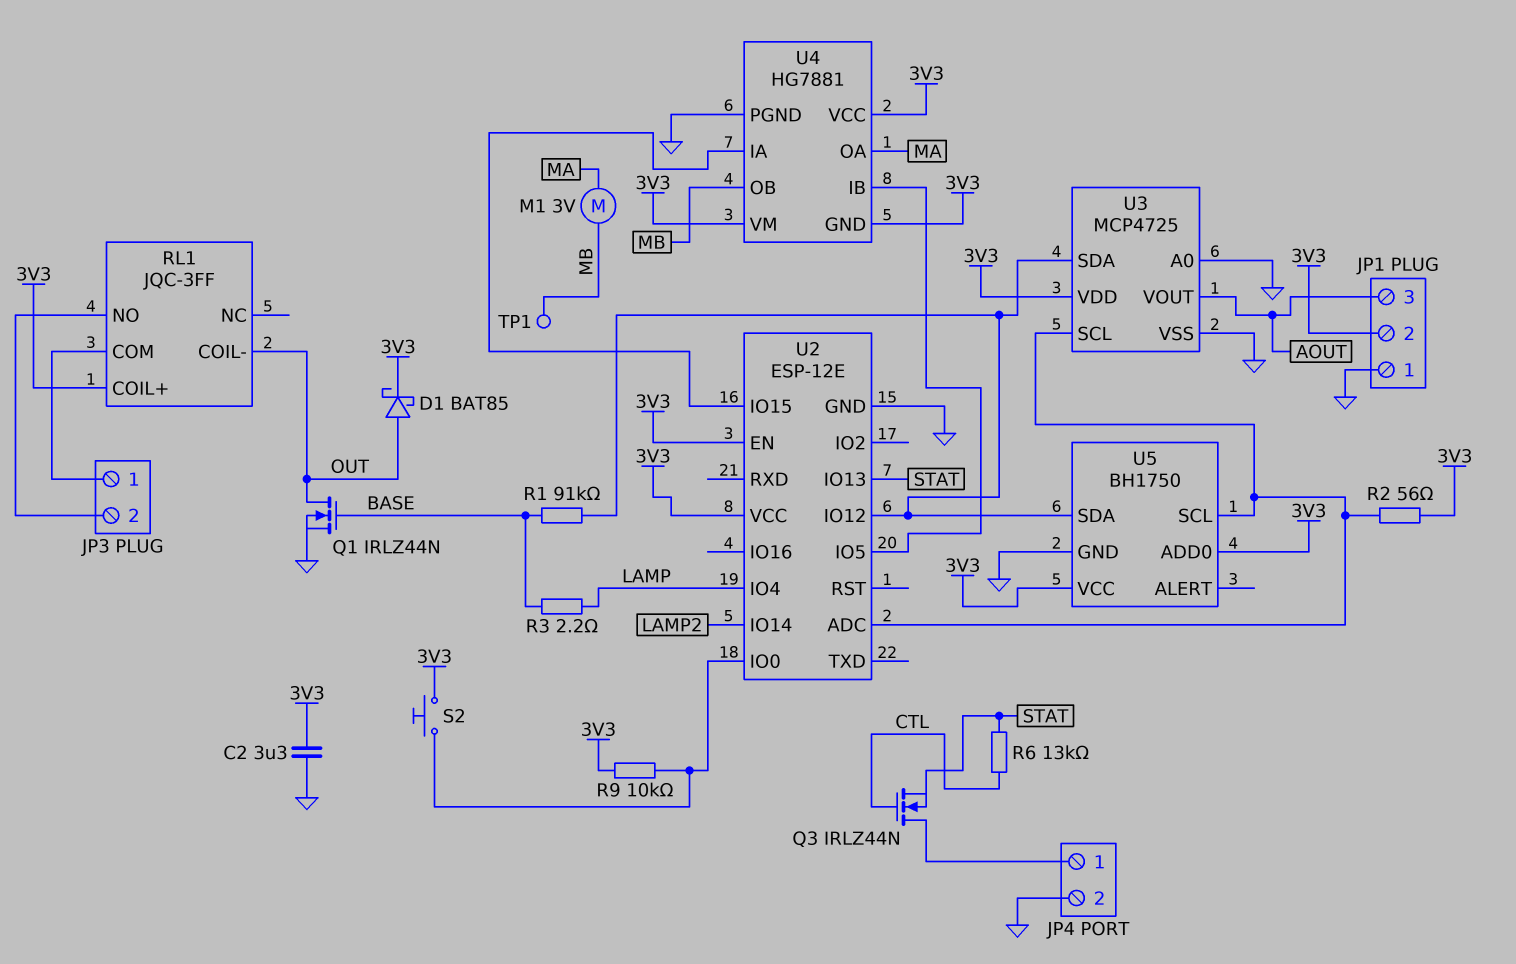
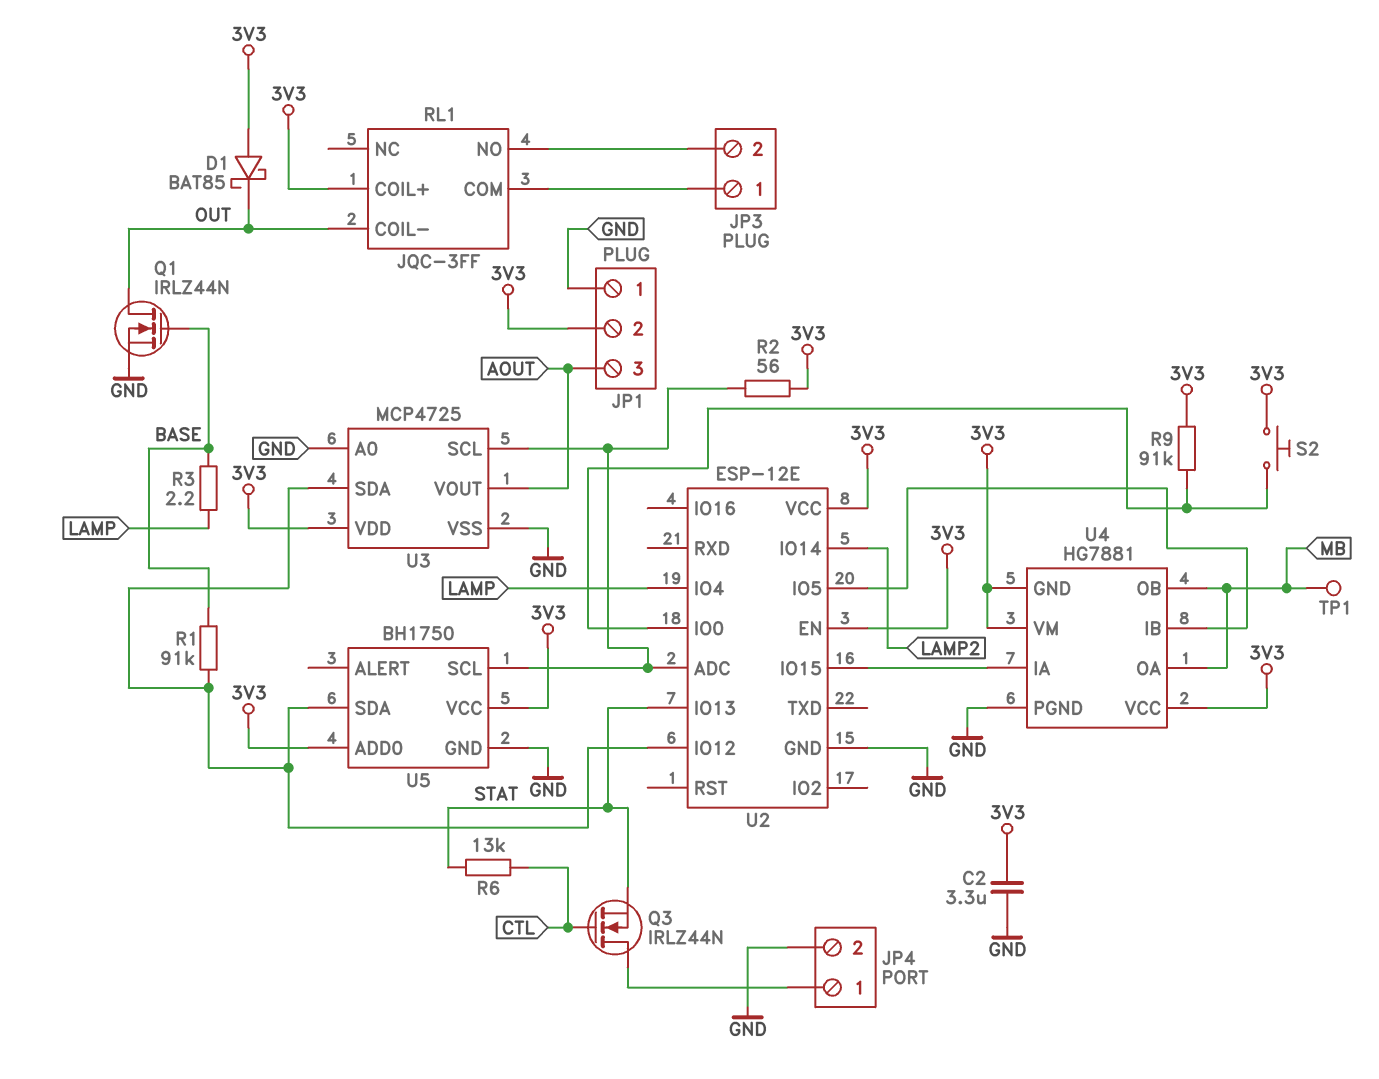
D1: schottky BAT85 (A OUT, K 3V3) -> schottky BAT85 (A 3V3, K OUT)
M1: motor 3V (MA, MB) -> none
R9: 10k (3V3, U2/IO0) -> 91k (3V3, U2/IO0)
U4 pin OA: MA -> MB

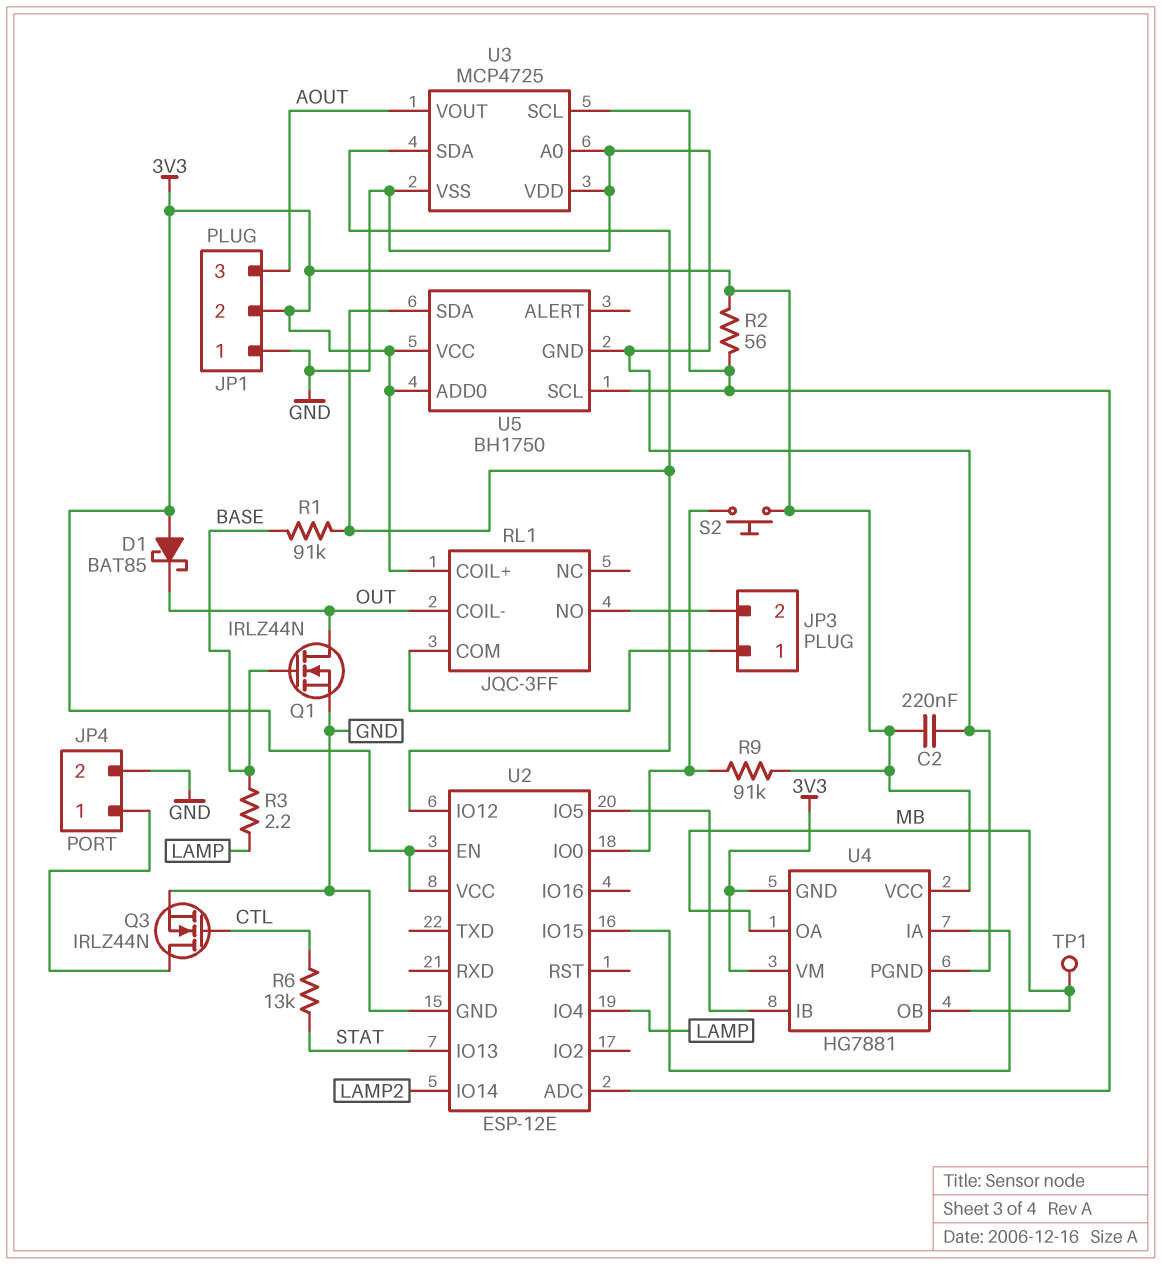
C2: 3.3uF (3V3, GND) -> 220nF (3V3, GND)
Q3: NMOS IRLZ44N (G CTL, D JP4/1, S STAT) -> NMOS IRLZ44N (G CTL, D JP4/1, S GND)
U3 pin VDD: 3V3 -> GND

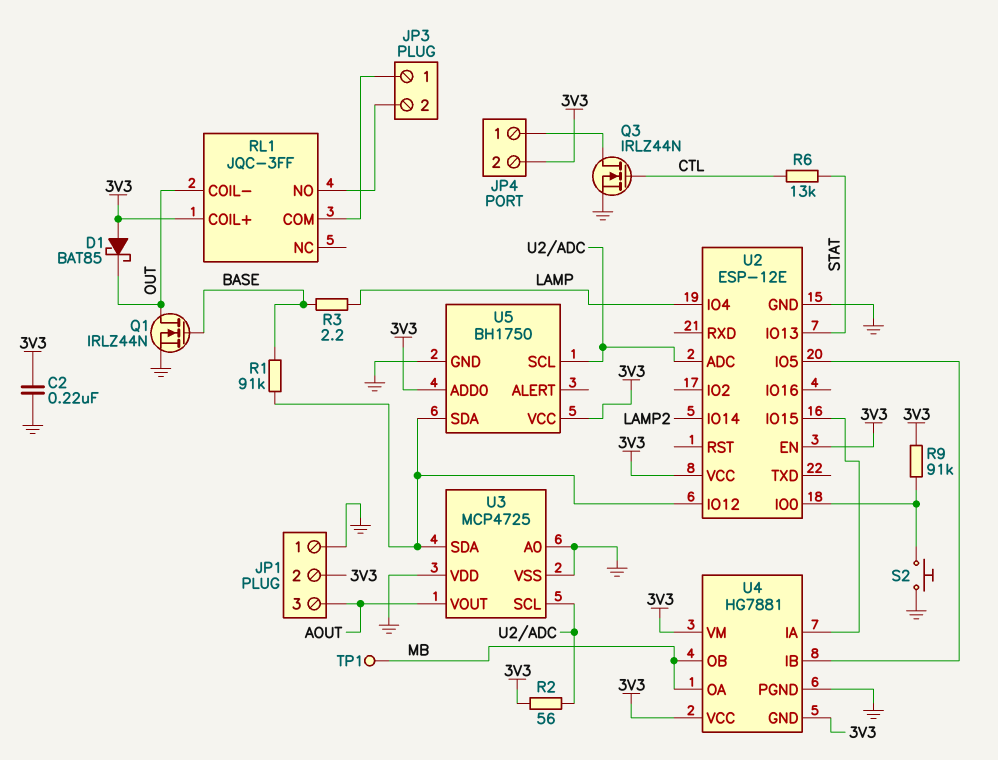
JP4 pin 2: GND -> 3V3
S2: button (3V3, U2/IO0) -> button (GND, U2/IO0)

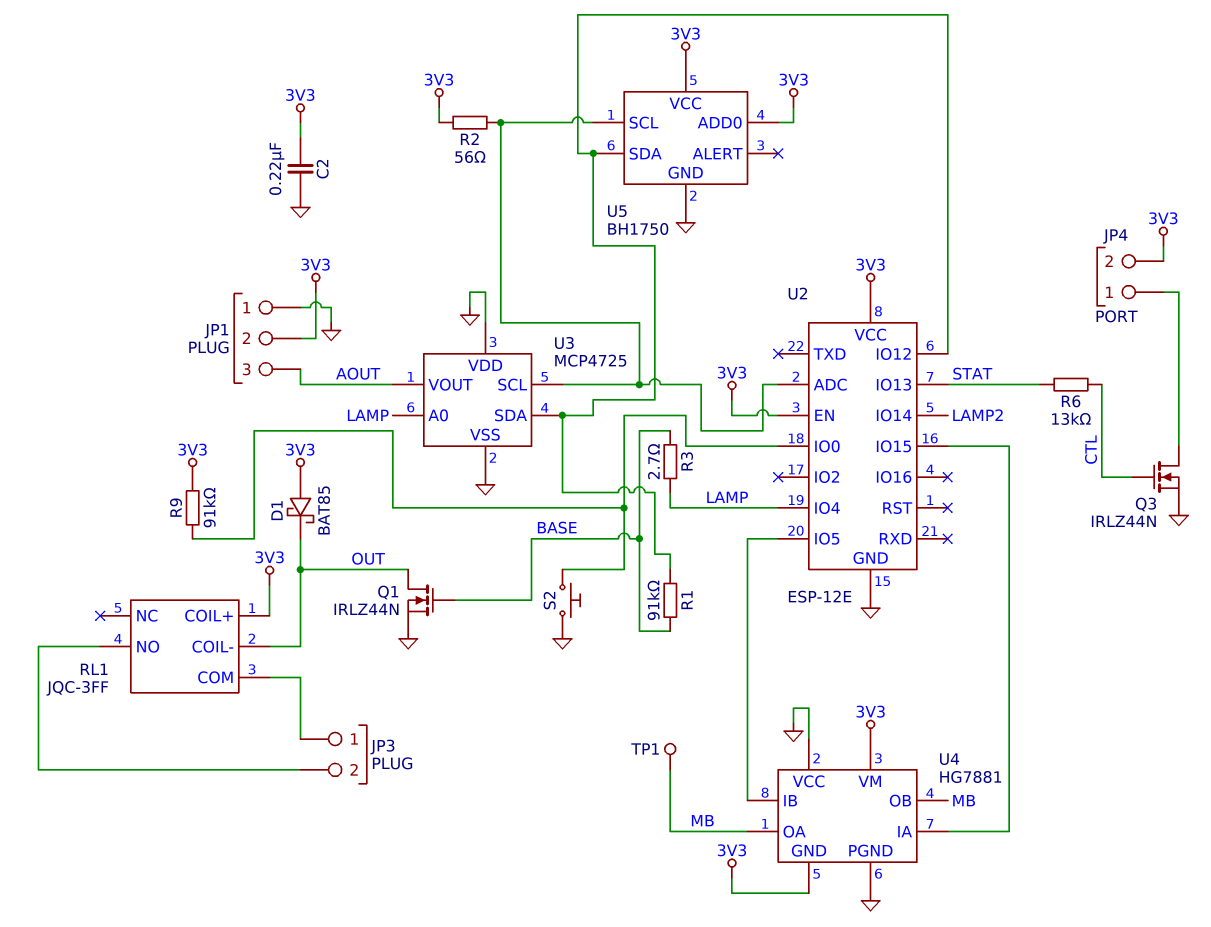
R3: 2.2 (BASE, LAMP) -> 2.7 (BASE, LAMP)
U3 pin A0: GND -> LAMP
U4 pin VCC: 3V3 -> GND

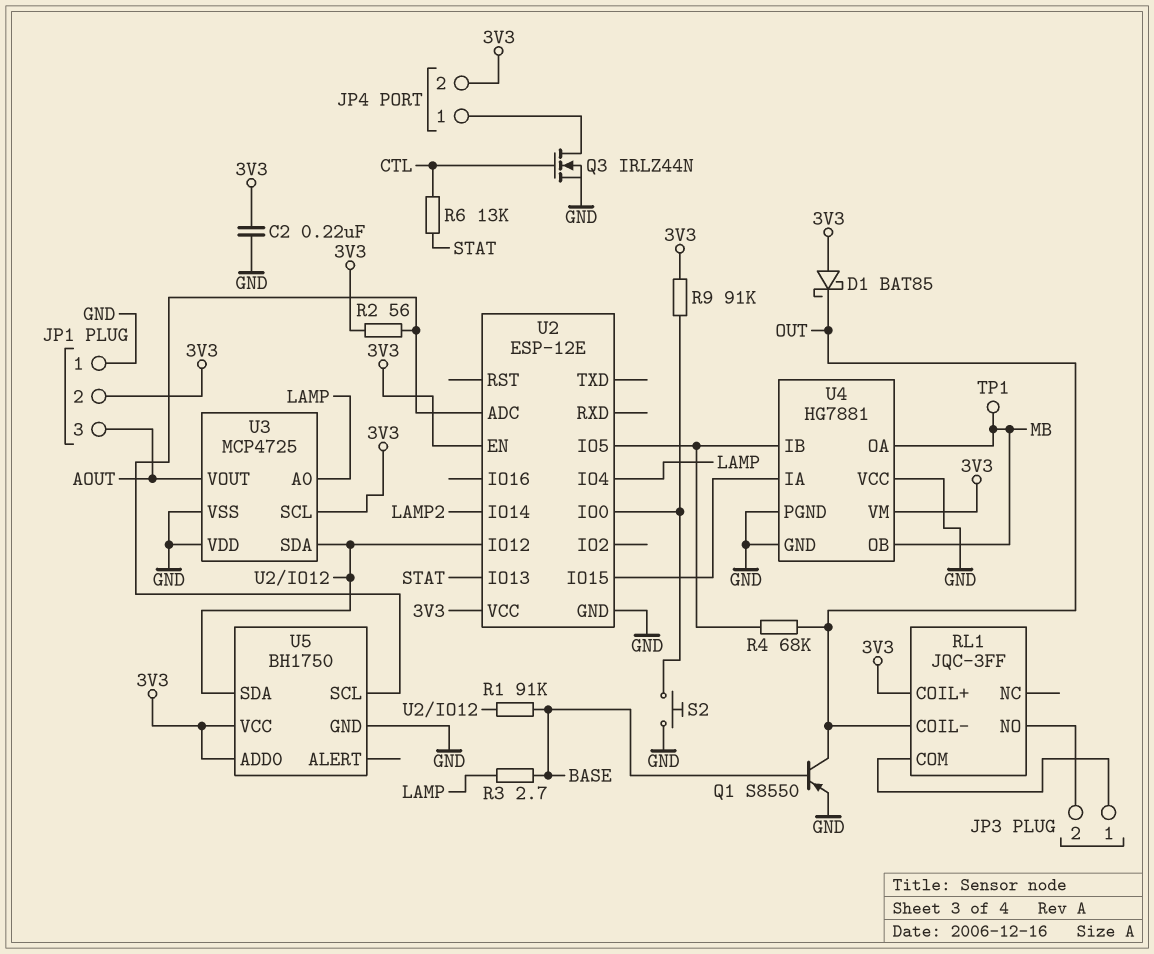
Q1: NMOS IRLZ44N (G BASE, D OUT, S GND) -> PNP S8550 (B BASE, C OUT, E GND)
R4: none -> 68k (OUT, U2/IO5)
U3 pin SCL: U2/ADC -> 3V3
U4 pin GND: 3V3 -> GND

